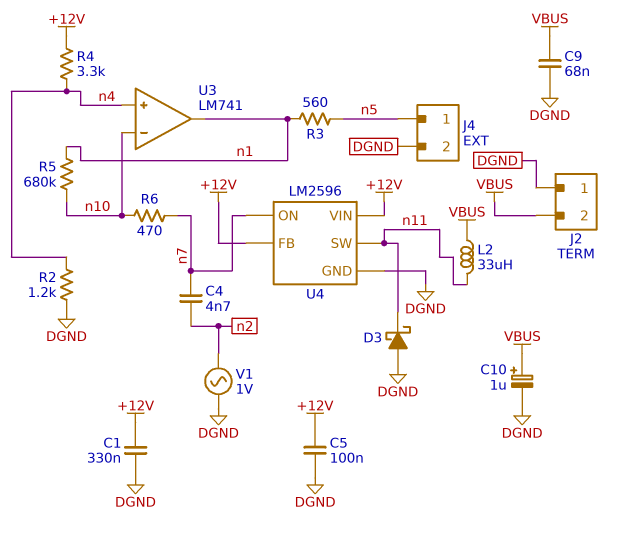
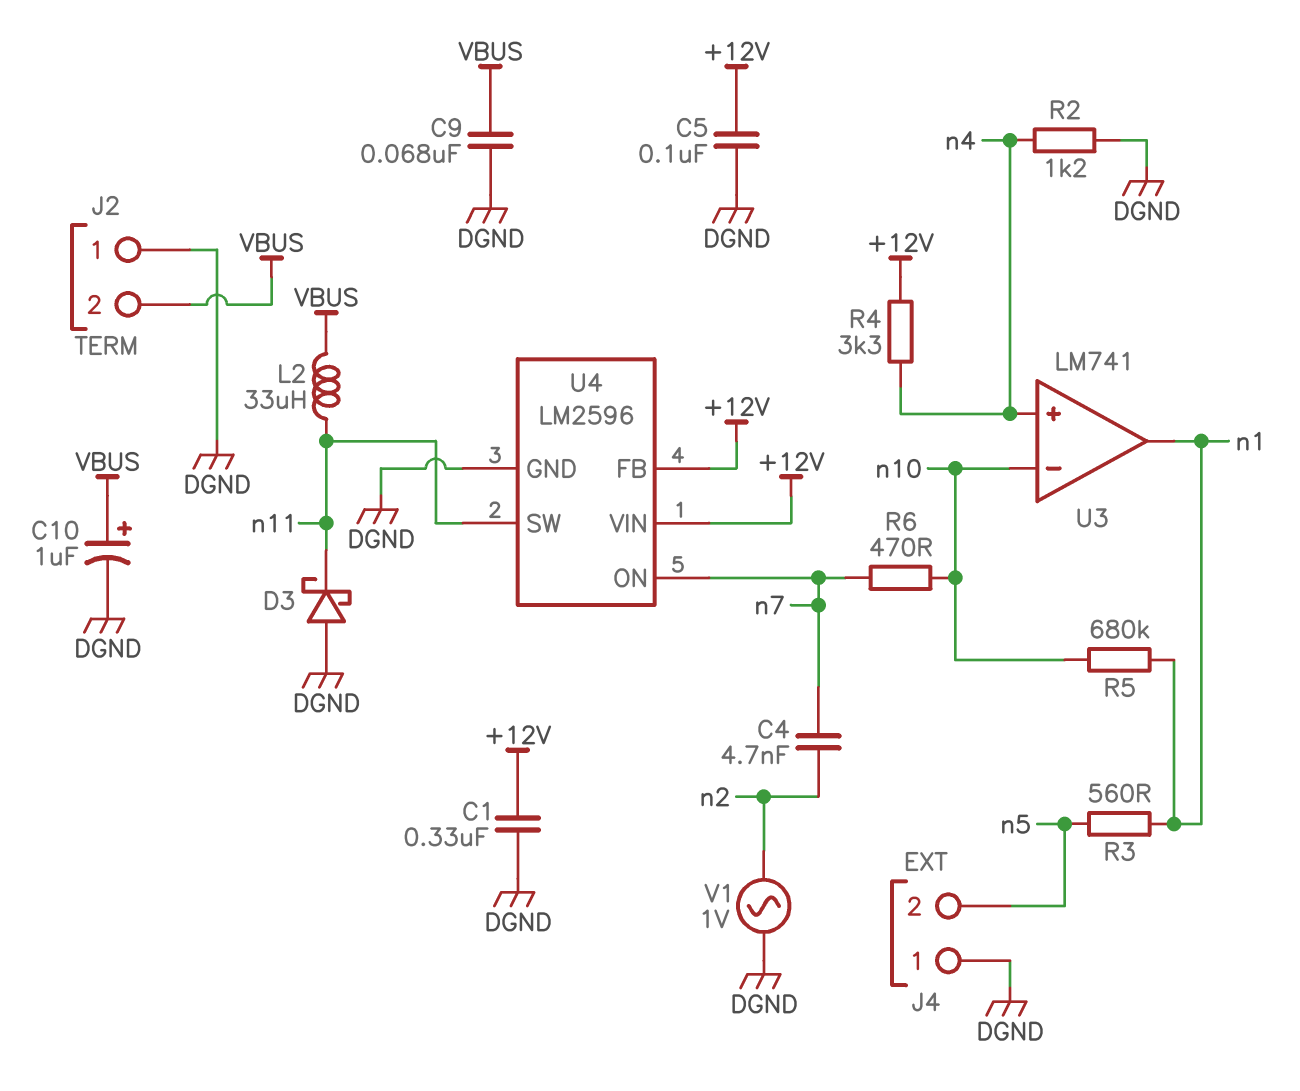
J4 pin 1: n5 -> DGND
J4 pin 2: DGND -> n5

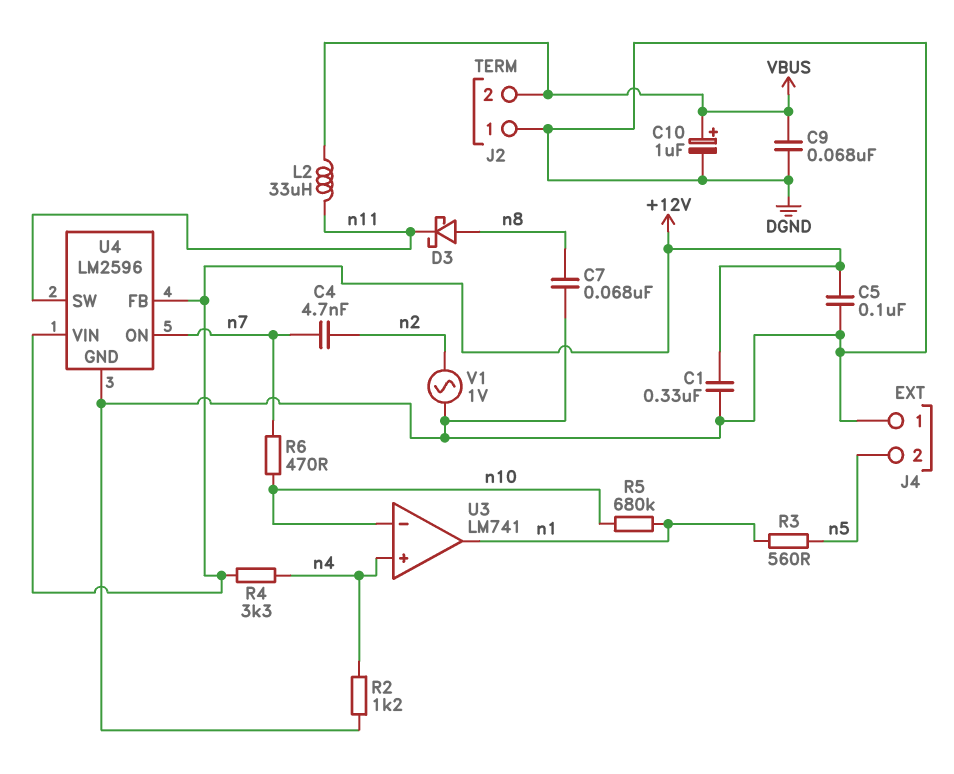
C7: none -> 68nF (DGND, n8)
D3: schottky (A DGND, K n11) -> schottky (A n8, K n11)

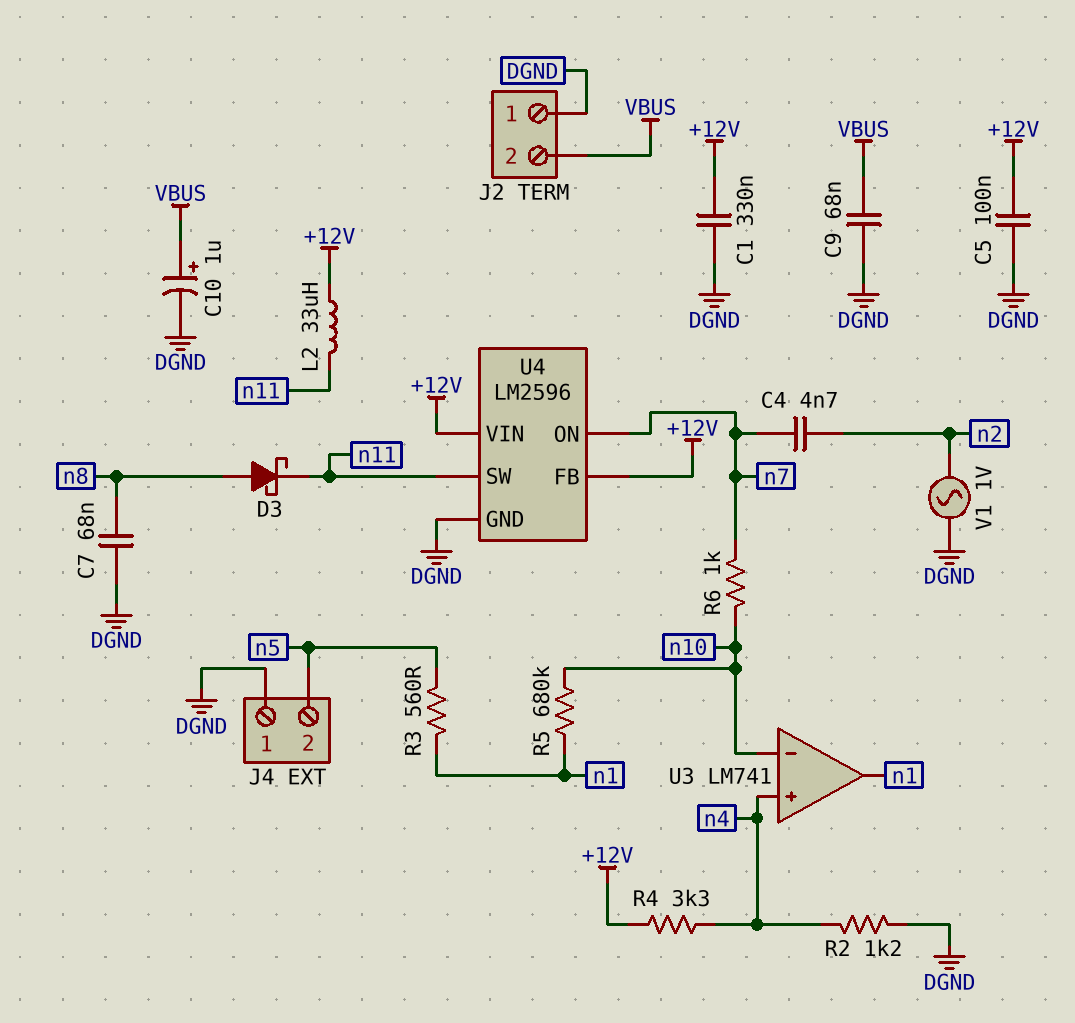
L2: 33uH (VBUS, n11) -> 33uH (+12V, n11)
R6: 470 (n7, n10) -> 1k (n7, n10)

